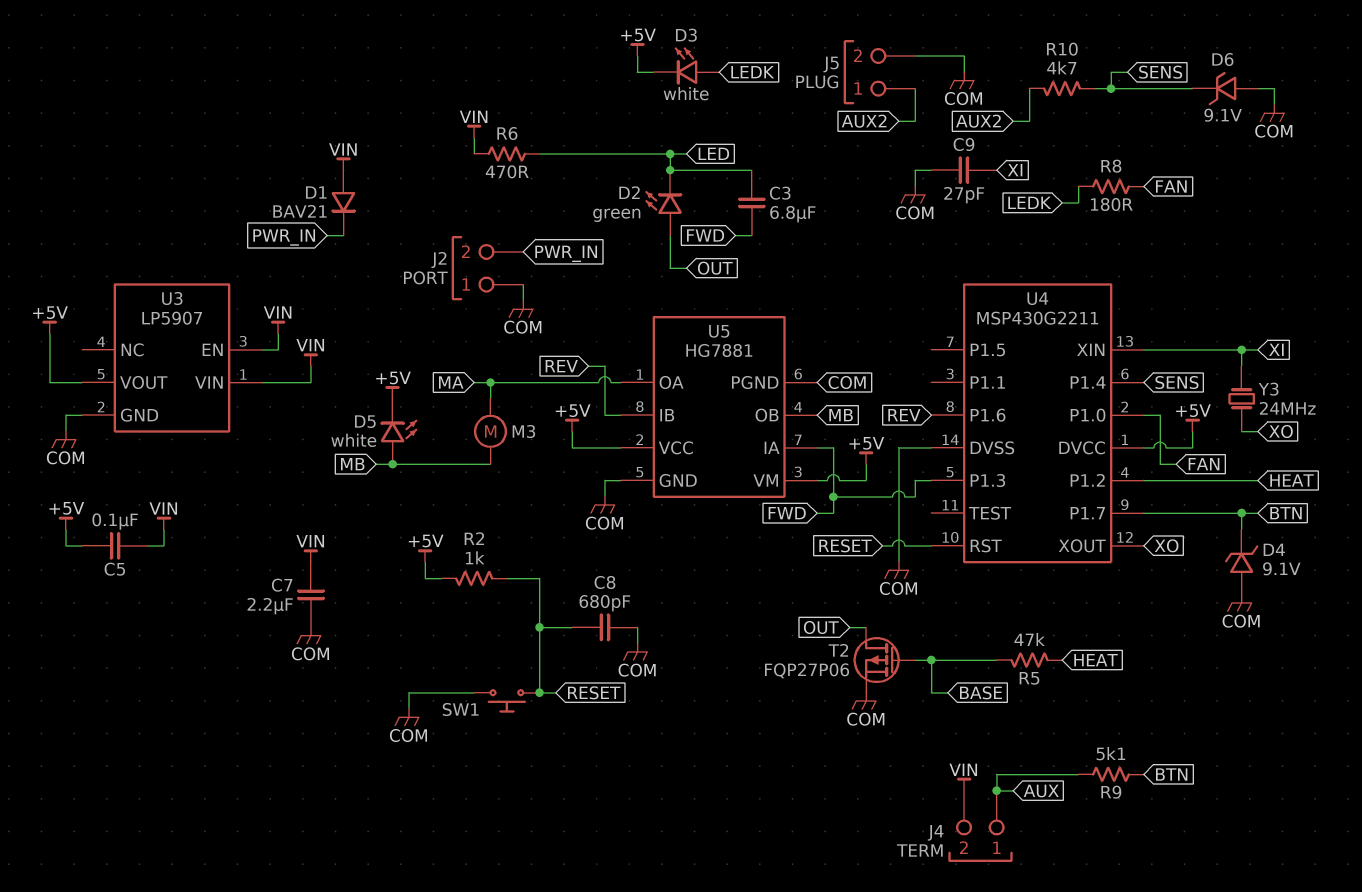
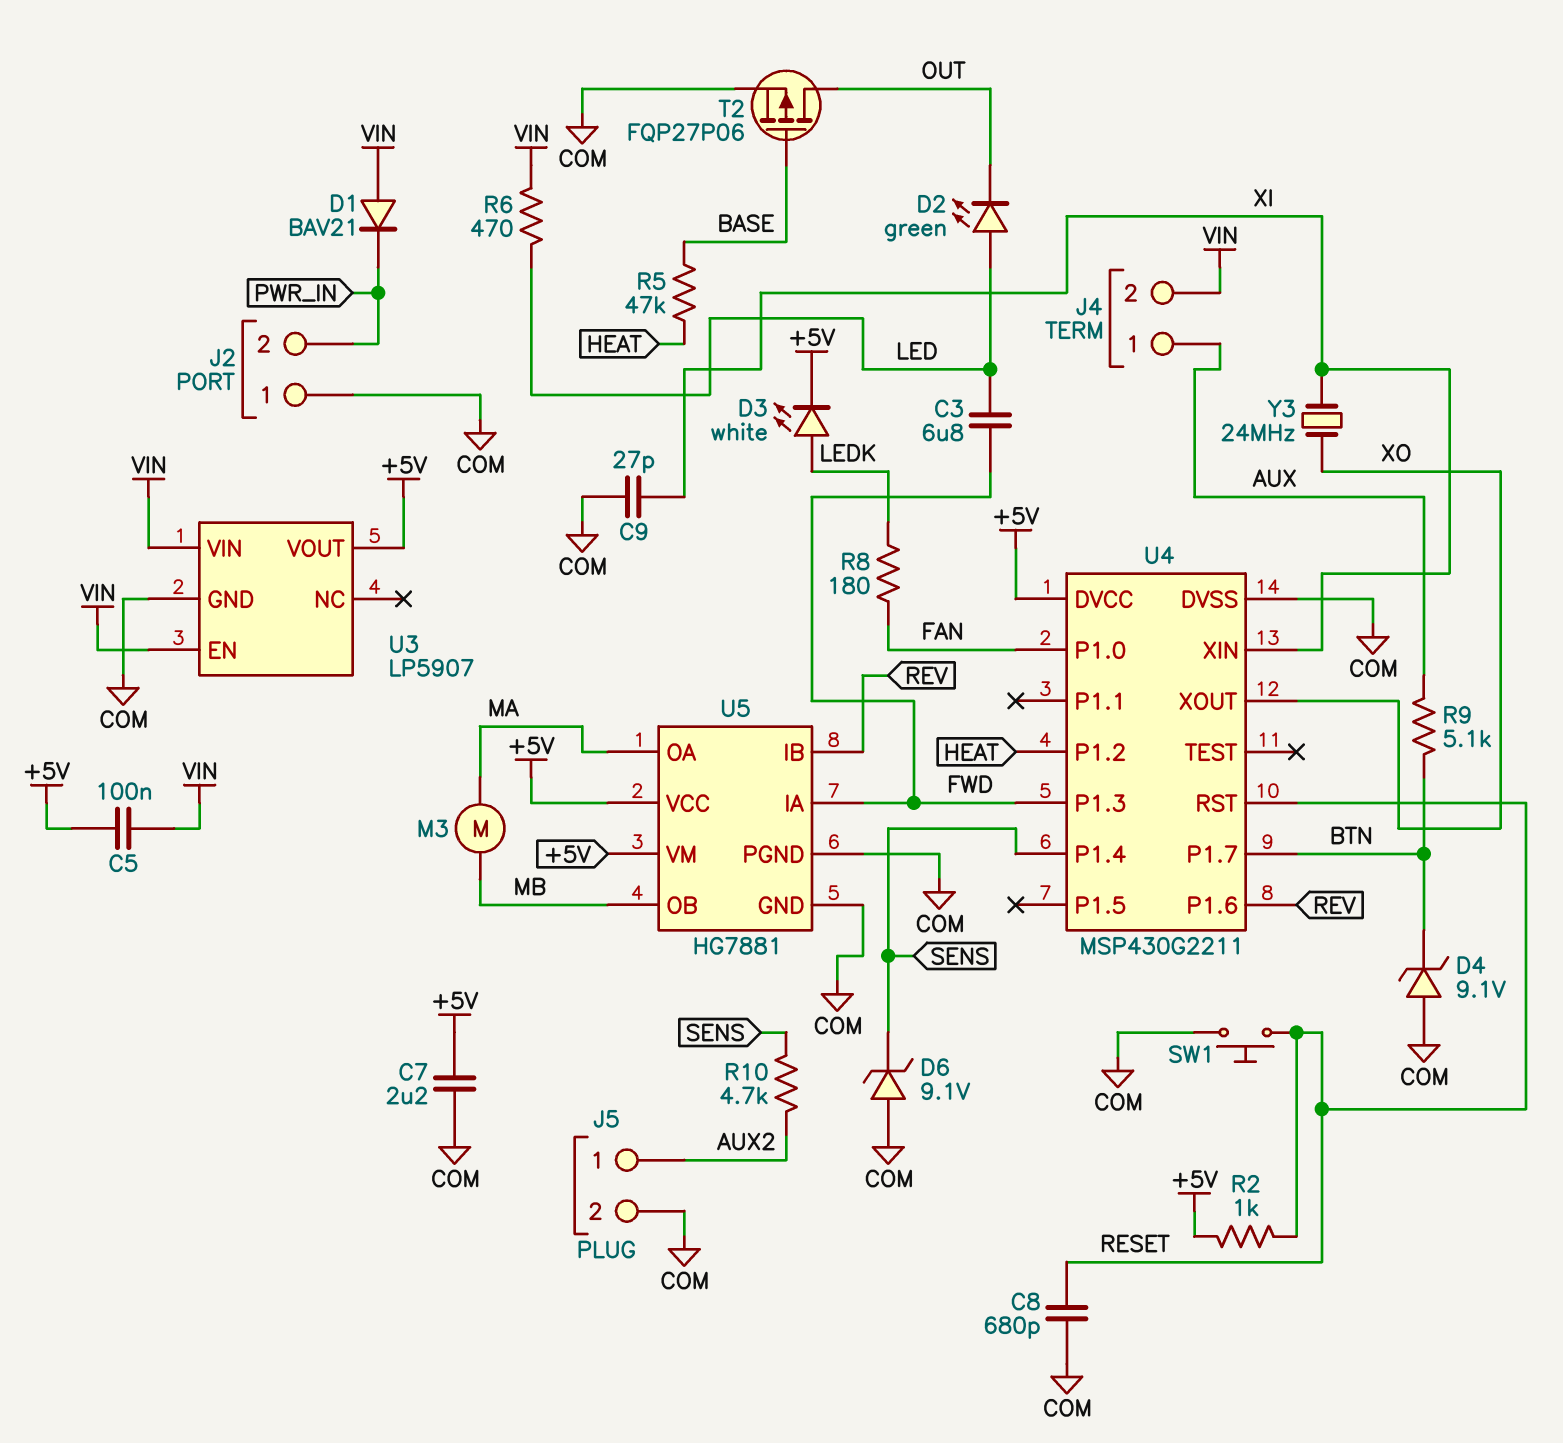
C7: 2.2uF (COM, VIN) -> 2.2uF (+5V, COM)
D2: LED green (A OUT, K LED) -> LED green (A LED, K OUT)
D5: LED white (A MB, K +5V) -> none

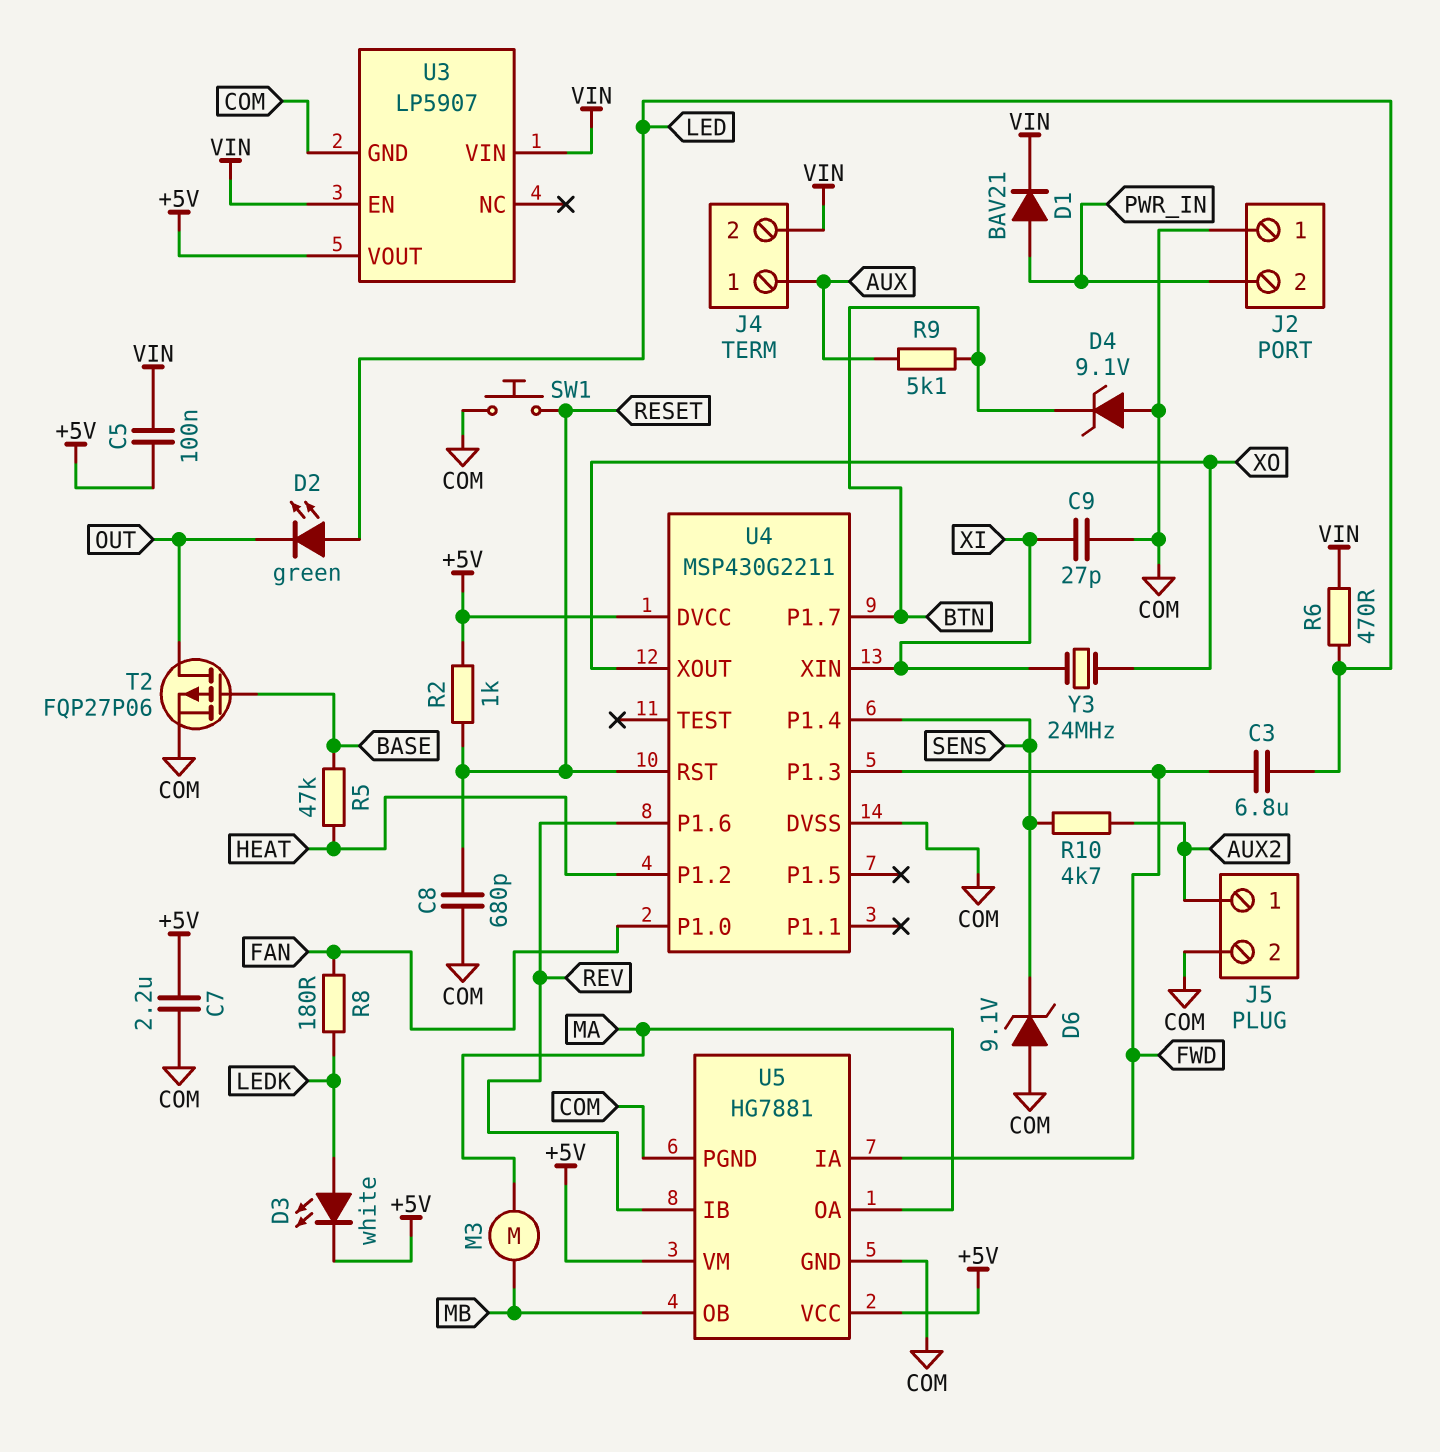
D1: diode BAV21 (A VIN, K PWR_IN) -> diode BAV21 (A PWR_IN, K VIN)

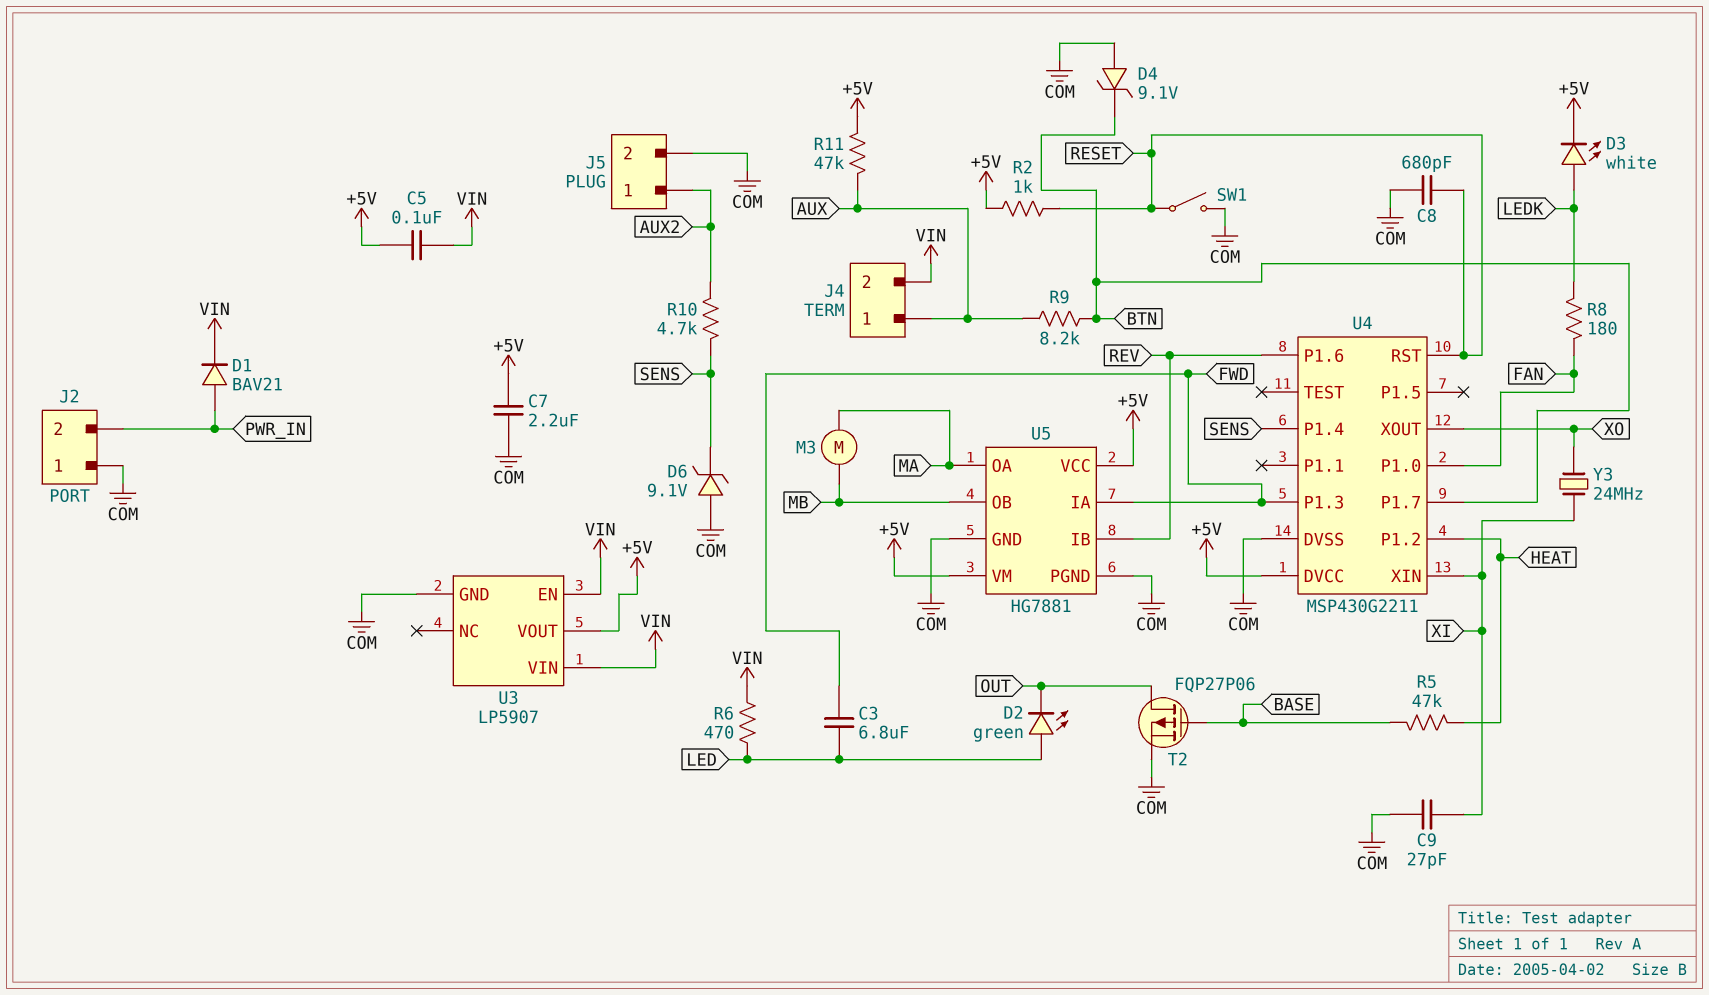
R9: 5.1k (AUX, BTN) -> 8.2k (AUX, BTN)
R11: none -> 47k (+5V, AUX)
SW1: button (COM, RESET) -> switch (COM, RESET)

